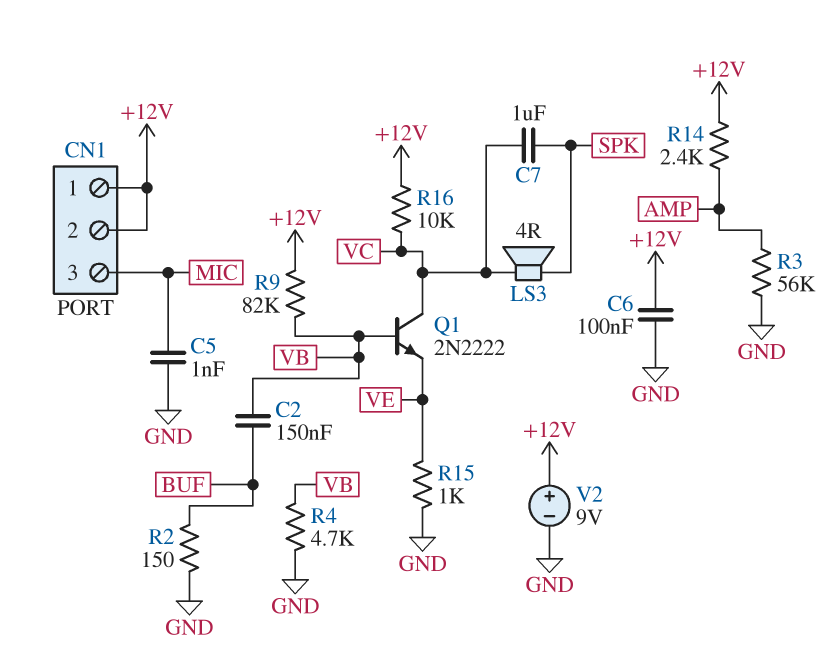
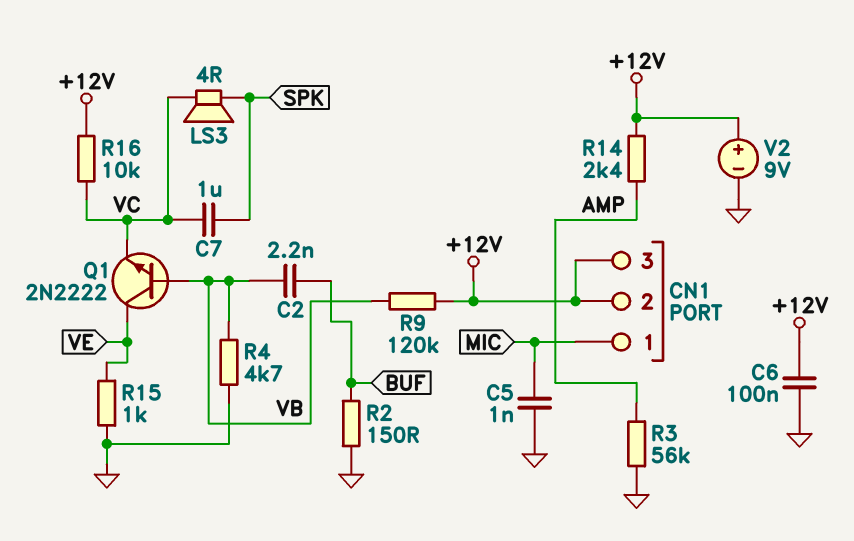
C2: 150nF (BUF, VB) -> 2.2nF (BUF, VB)
CN1 pin 1: +12V -> MIC
CN1 pin 3: MIC -> +12V
Q1: NPN 2N2222 (B VB, C VC, E VE) -> NPN 2N2222 (B VB, C VE, E VC)
R9: 82k (+12V, VB) -> 120k (+12V, VB)

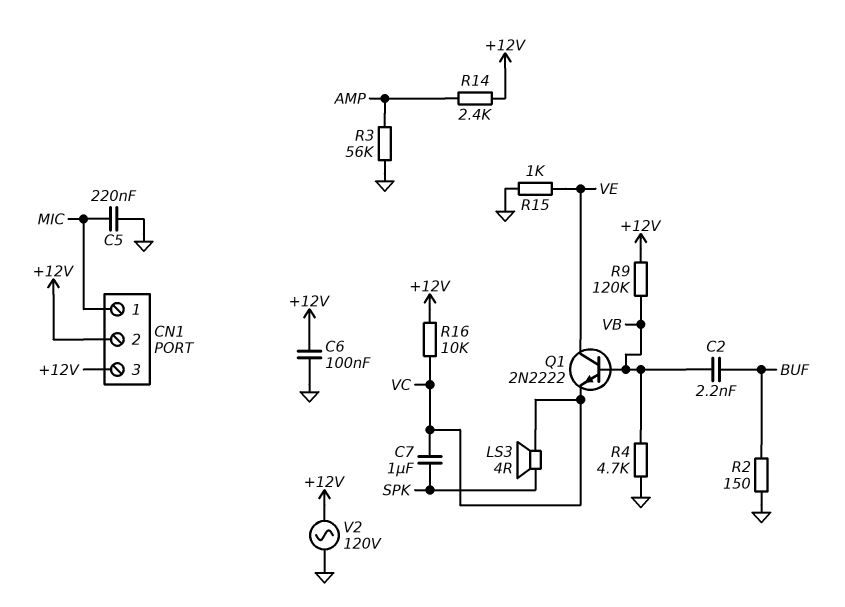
C5: 1nF (GND, MIC) -> 220nF (GND, MIC)
V2: 9V (plus +12V, minus GND) -> AC 120V (+12V, GND)

